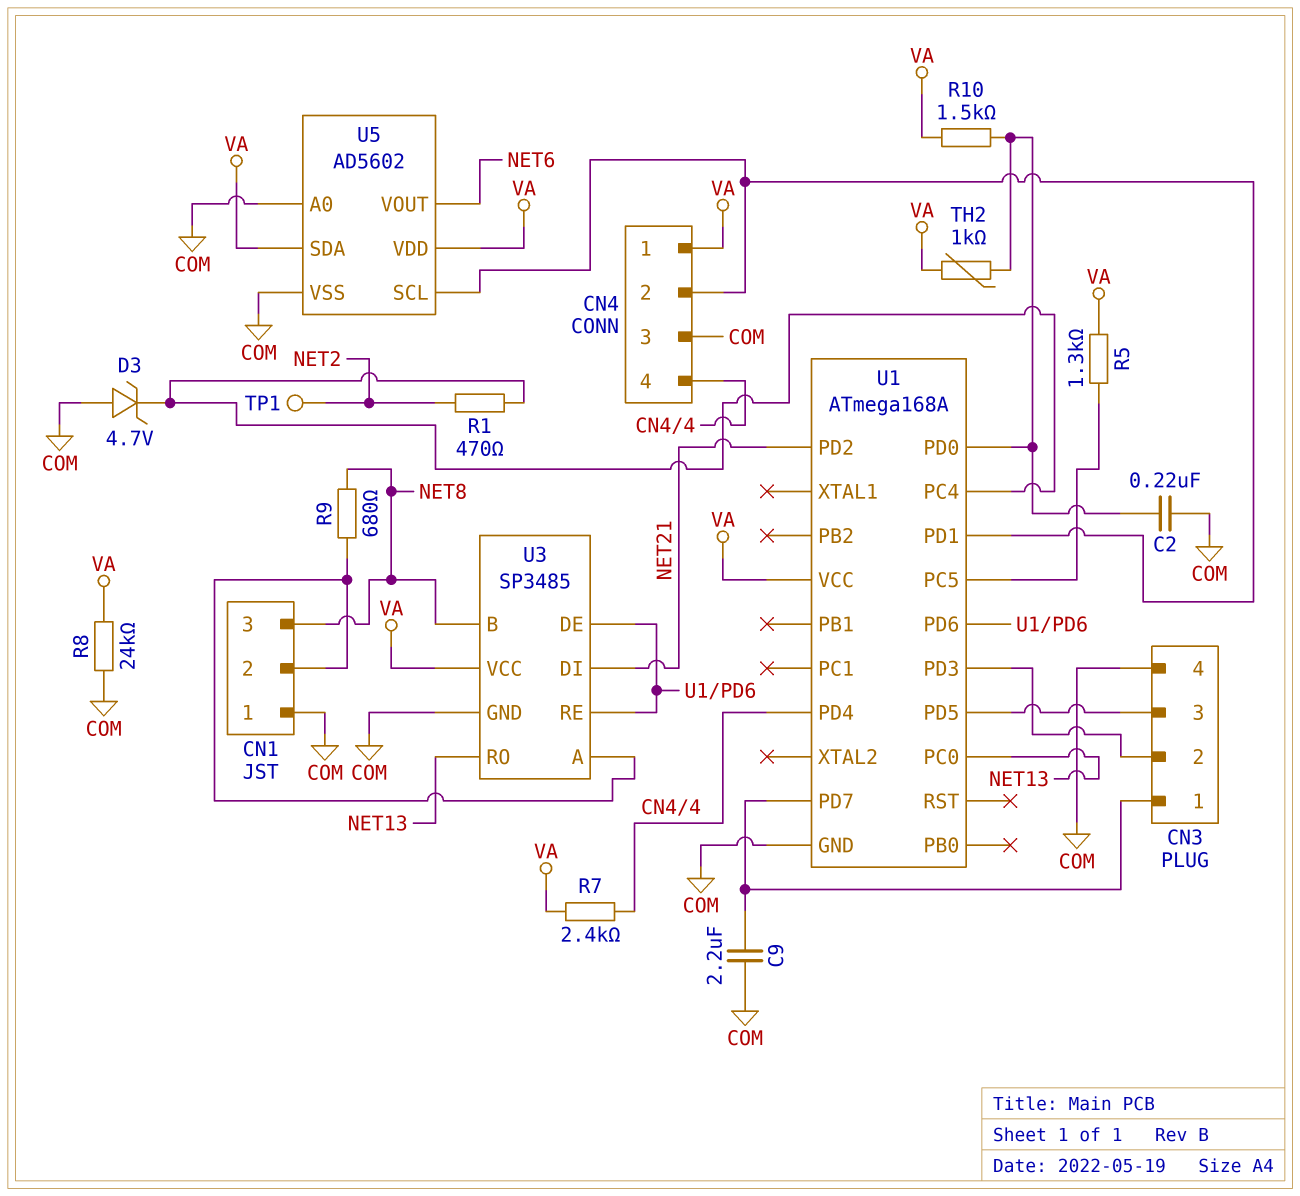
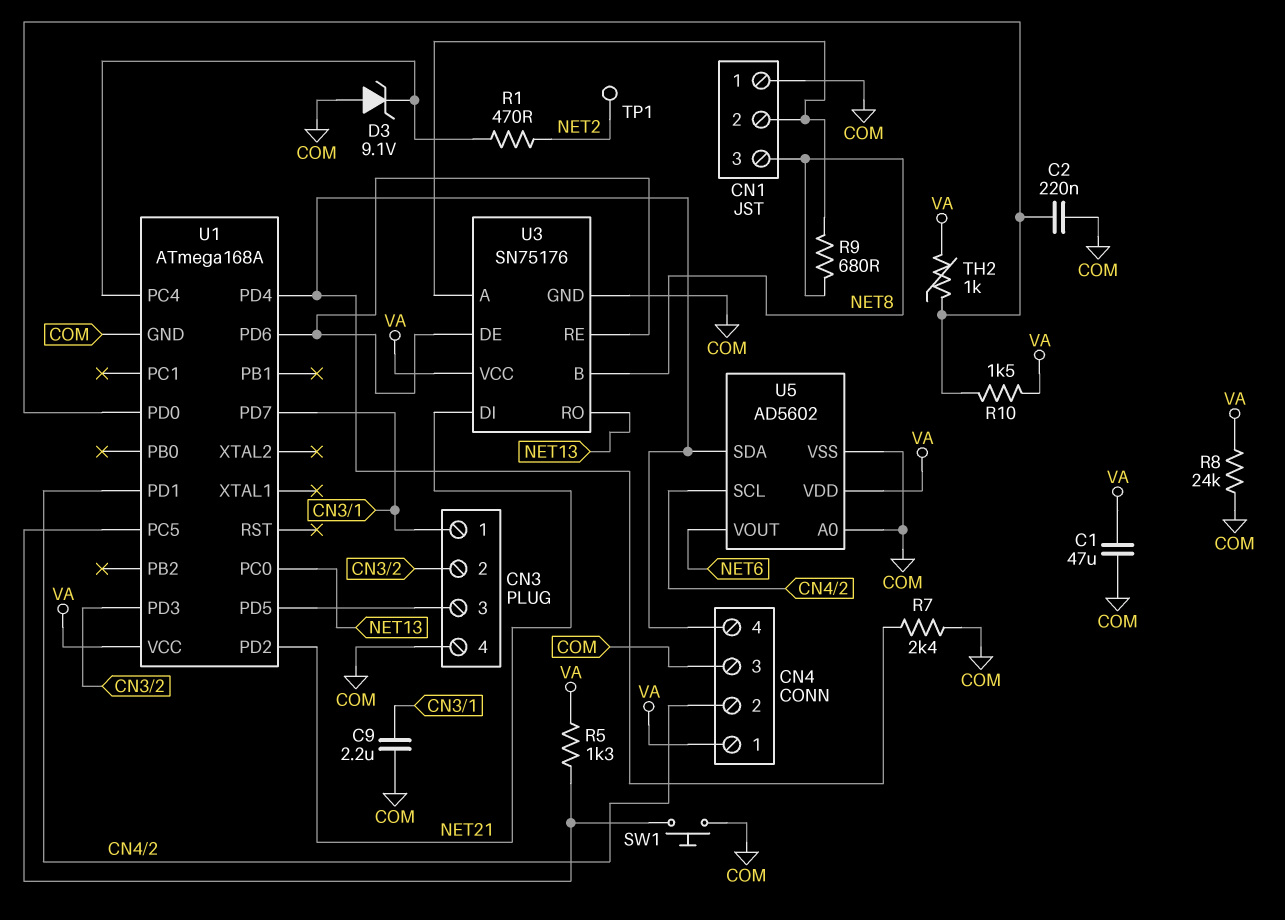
C1: none -> 47uF (COM, VA)
D3: zener 4.7V (A COM, K U1/PC4) -> zener 9.1V (A COM, K U1/PC4)
R7: 2.4k (CN4/4, VA) -> 2.4k (CN4/4, COM)
SW1: none -> button (COM, U1/PC5)
U3: SP3485 -> SN75176
U5 pin SDA: VA -> CN4/4

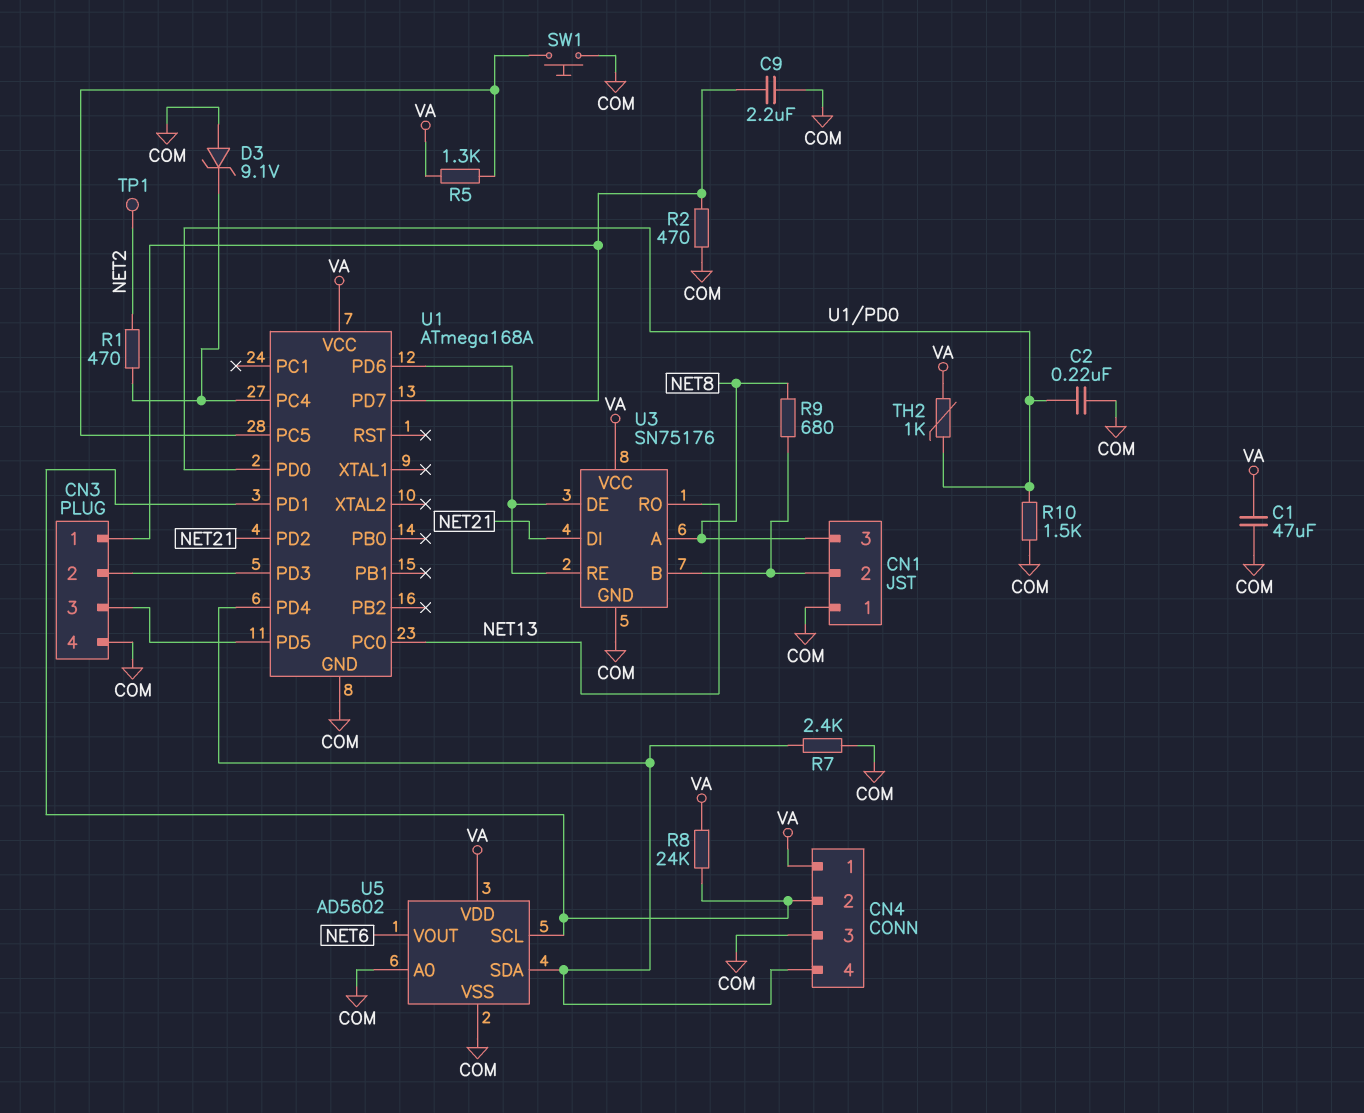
R2: none -> 470 (CN3/1, COM)
R8: 24k (COM, VA) -> 24k (CN4/2, VA)
R10: 1.5k (U1/PD0, VA) -> 1.5k (COM, U1/PD0)
U3 pin A: CN1/2 -> NET8
U3 pin B: NET8 -> CN1/2

